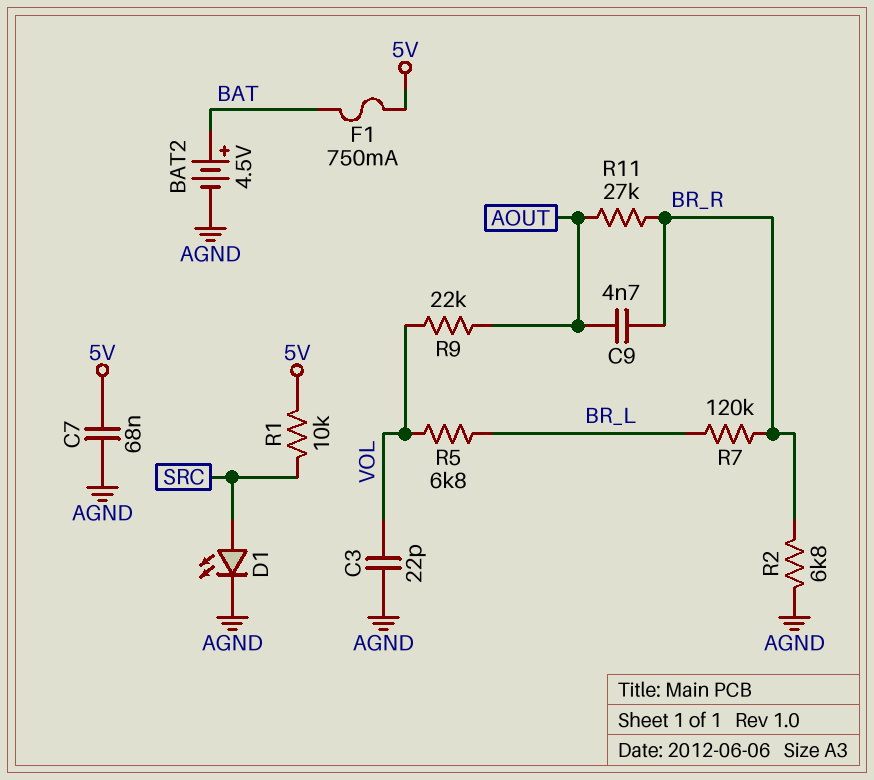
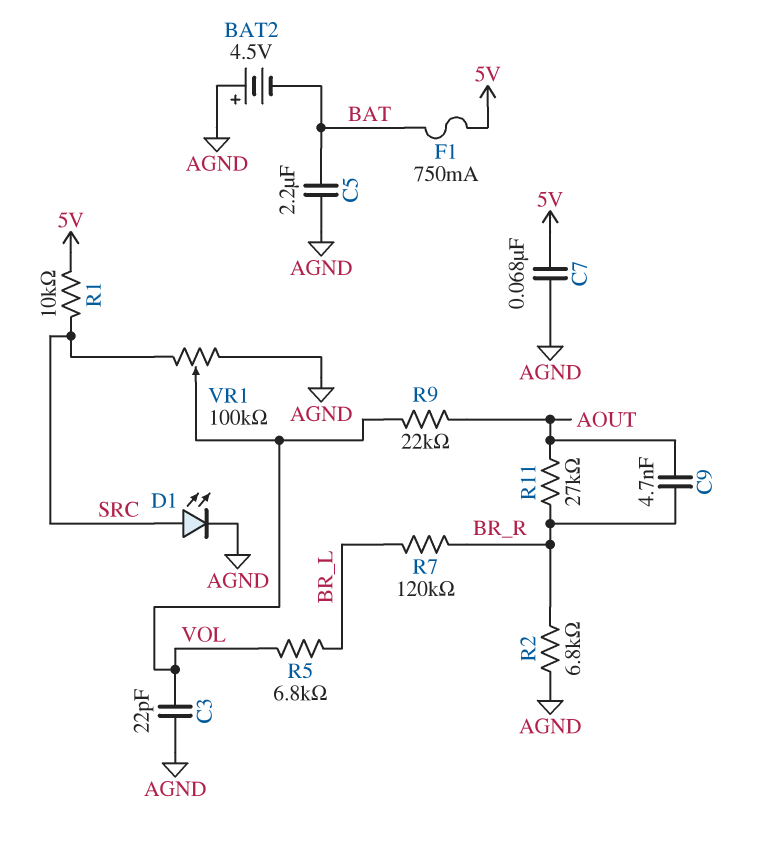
BAT2: 4.5V (plus BAT, minus AGND) -> 4.5V (plus AGND, minus BAT)
C5: none -> 2.2uF (AGND, BAT)
VR1: none -> 100k (AGND, SRC, wiper VOL)

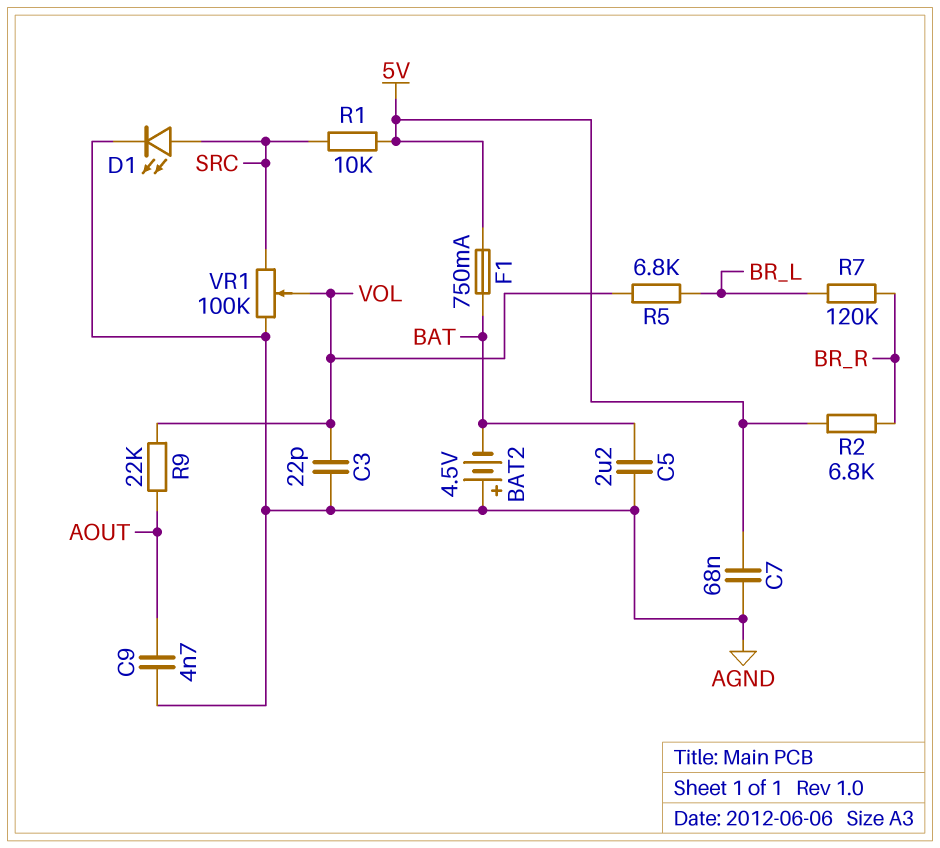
C9: 4.7nF (AOUT, BR_R) -> 4.7nF (AGND, AOUT)
R2: 6.8k (AGND, BR_R) -> 6.8k (5V, BR_R)
R11: 27k (AOUT, BR_R) -> none

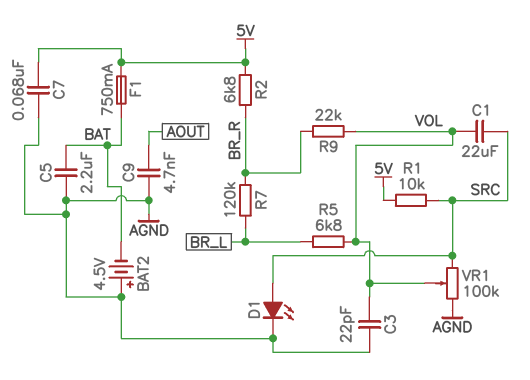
C1: none -> 22uF (SRC, VOL)
R9: 22k (AOUT, VOL) -> 22k (BR_R, VOL)

